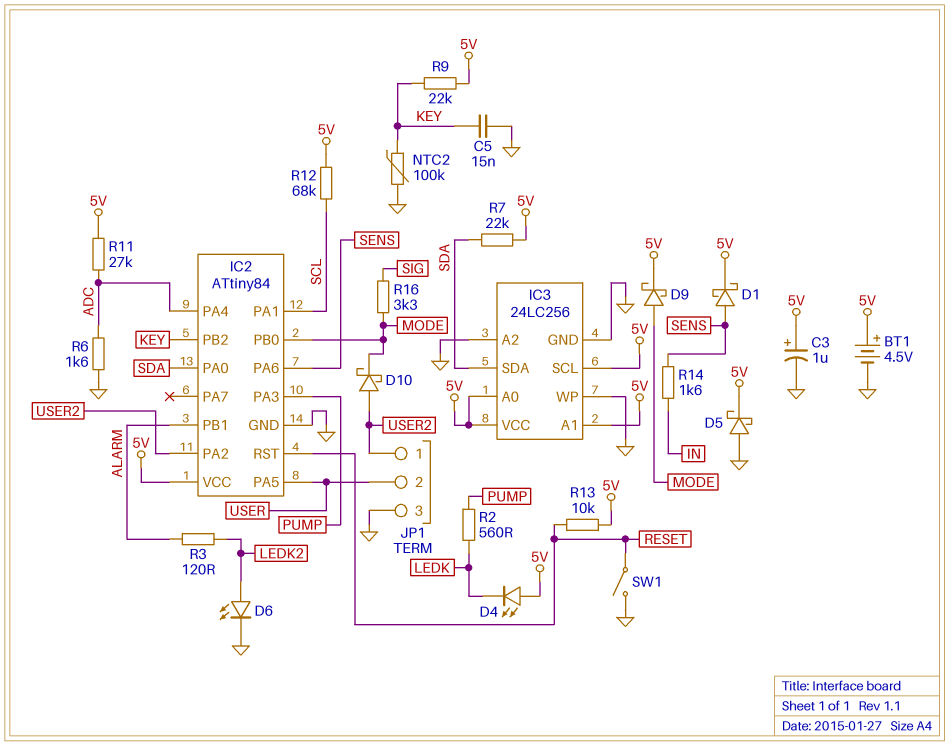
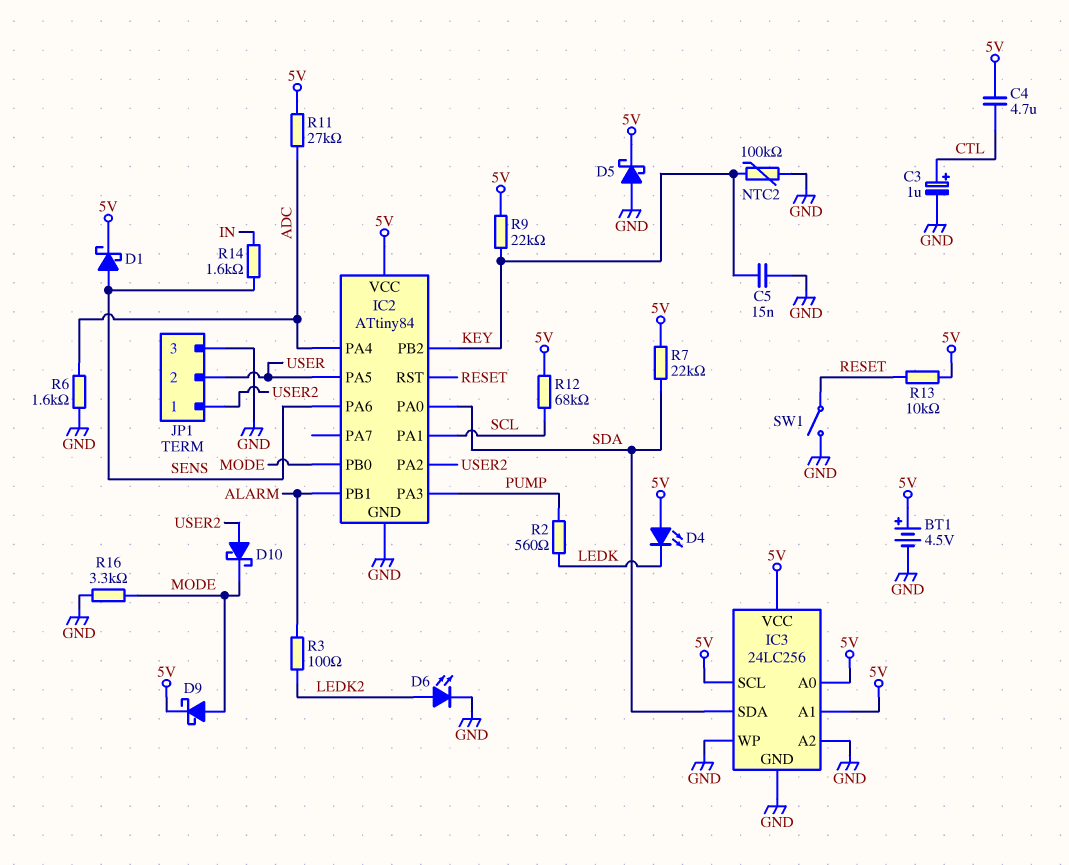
C3: 1uF (plus 5V, minus GND) -> 1uF (plus CTL, minus GND)
C4: none -> 4.7uF (5V, CTL)
R3: 120 (ALARM, LEDK2) -> 100 (ALARM, LEDK2)
R16: 3.3k (MODE, SIG) -> 3.3k (GND, MODE)

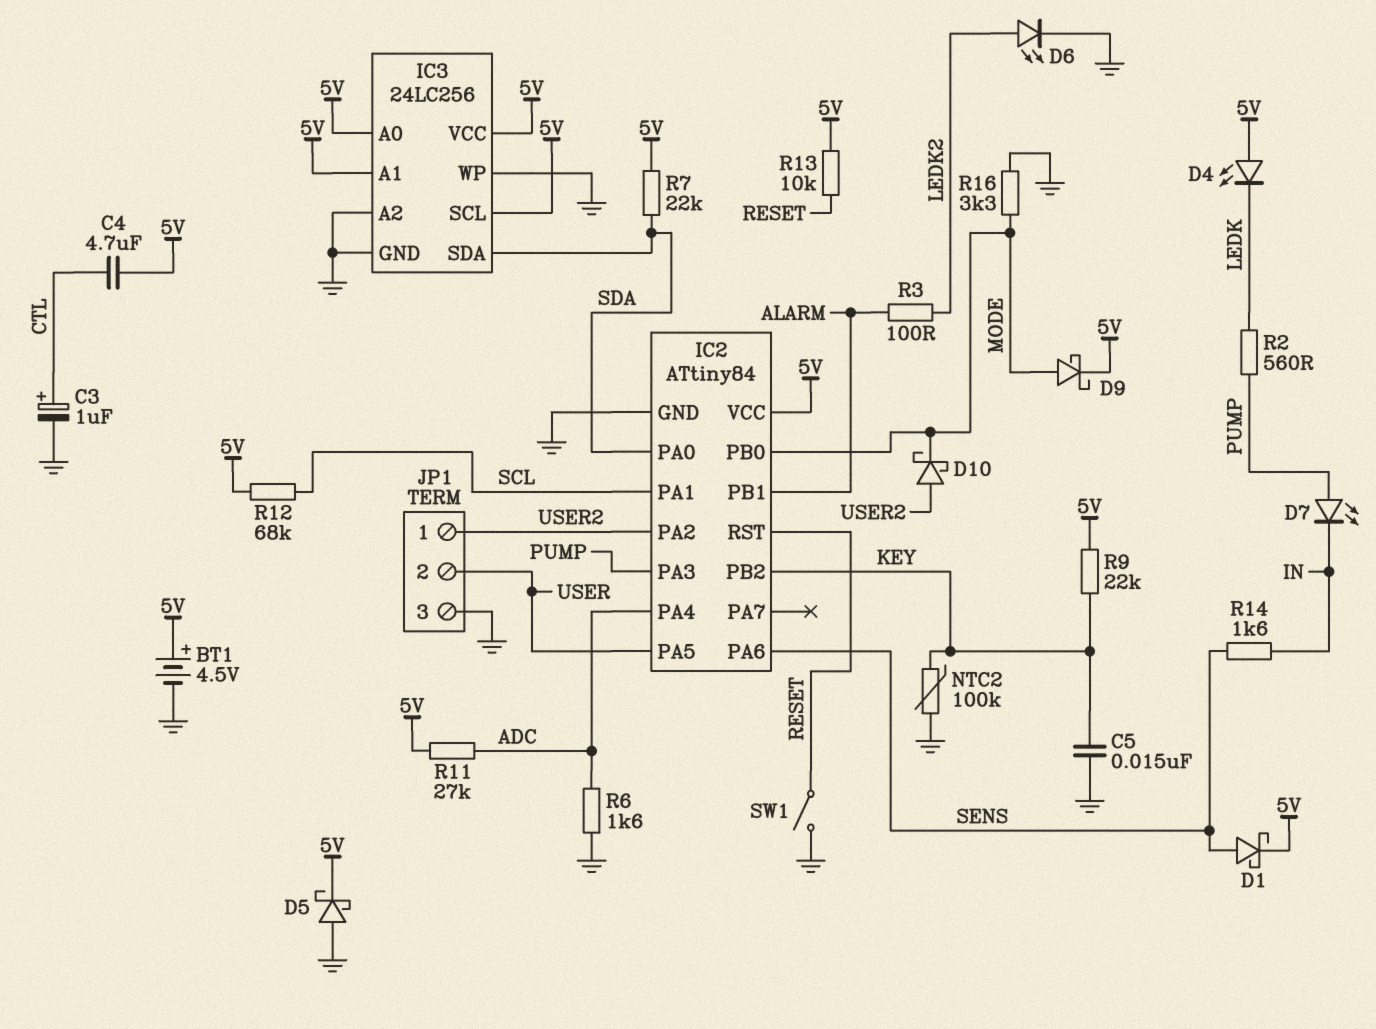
D7: none -> LED (A PUMP, K IN)

